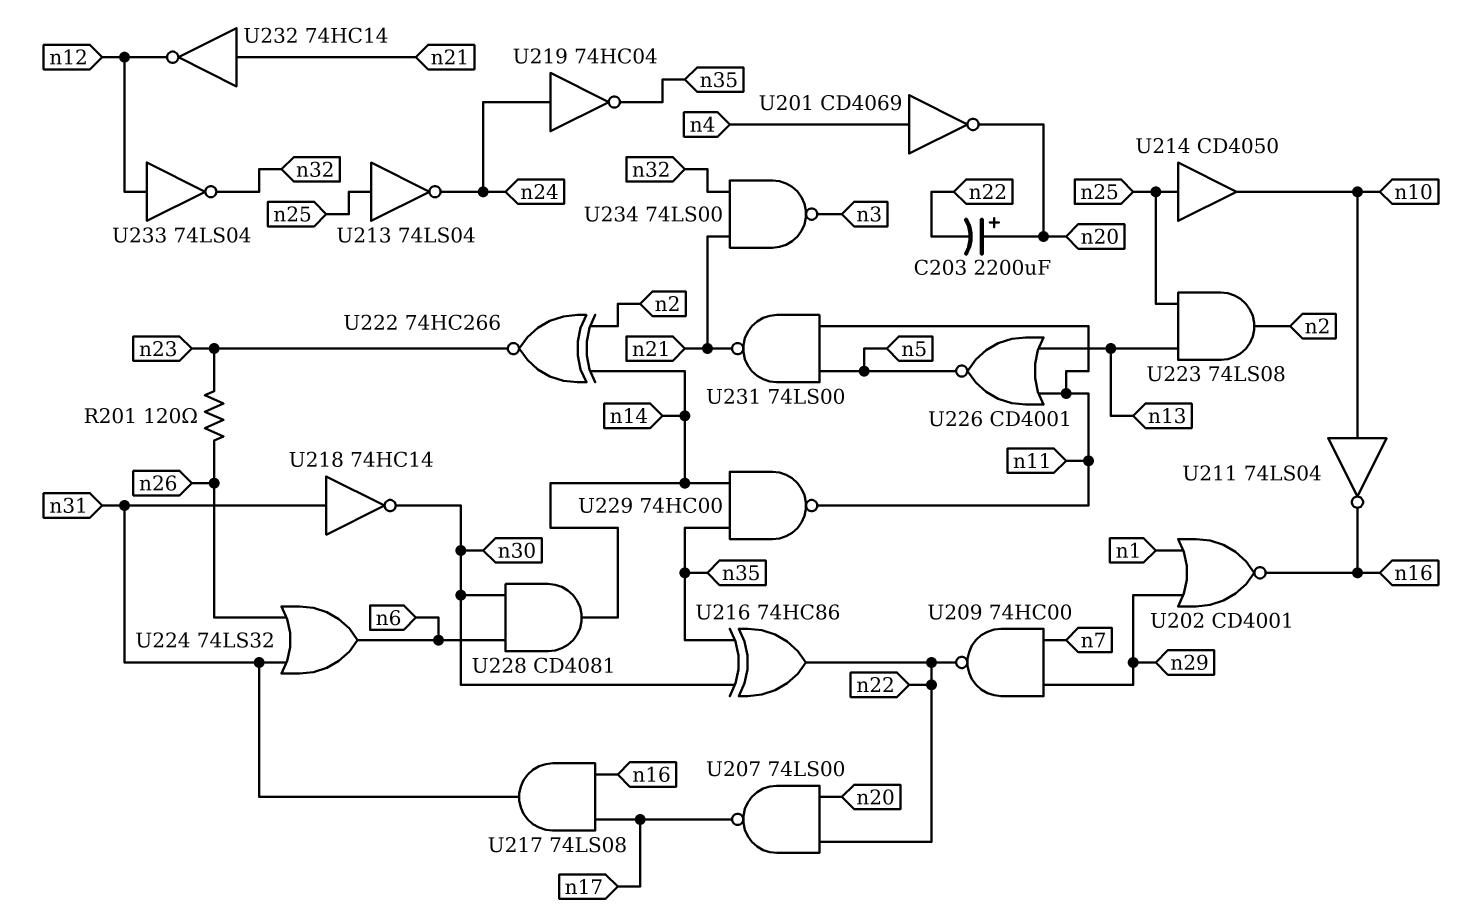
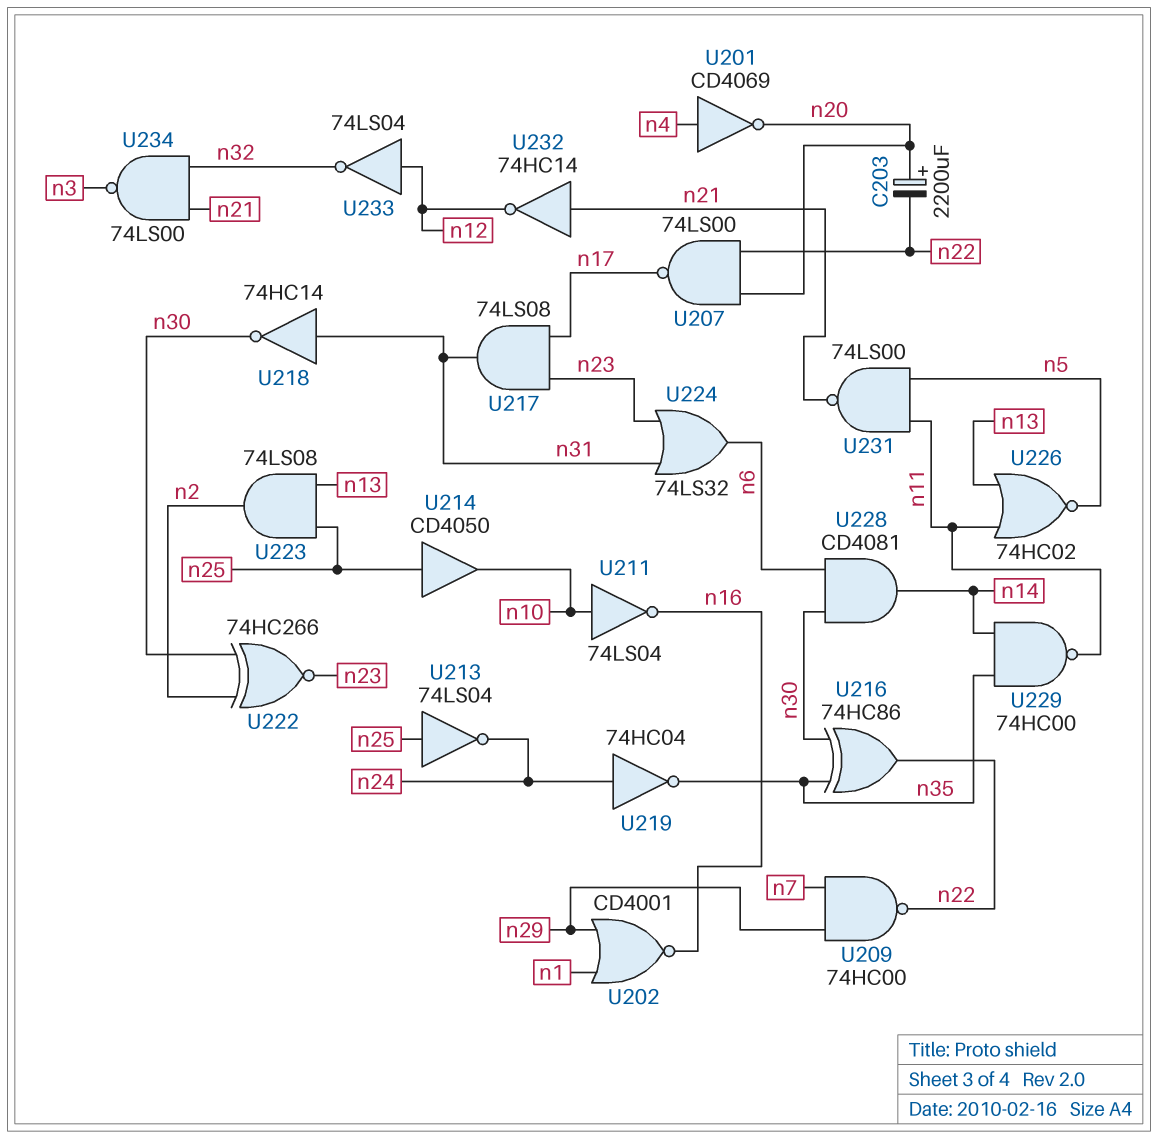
R201: 120 (n23, n26) -> none
U217: AND 74LS08 (in n16, in n17, out n31) -> AND 74LS08 (in n17, in n23, out n31)
U222: XNOR 74HC266 (in n2, in n14, out n23) -> XNOR 74HC266 (in n2, in n30, out n23)
U224: OR 74LS32 (in n26, in n31, out n6) -> OR 74LS32 (in n23, in n31, out n6)
U226: NOR CD4001 (in n11, in n13, out n5) -> NOR 74HC02 (in n11, in n13, out n5)

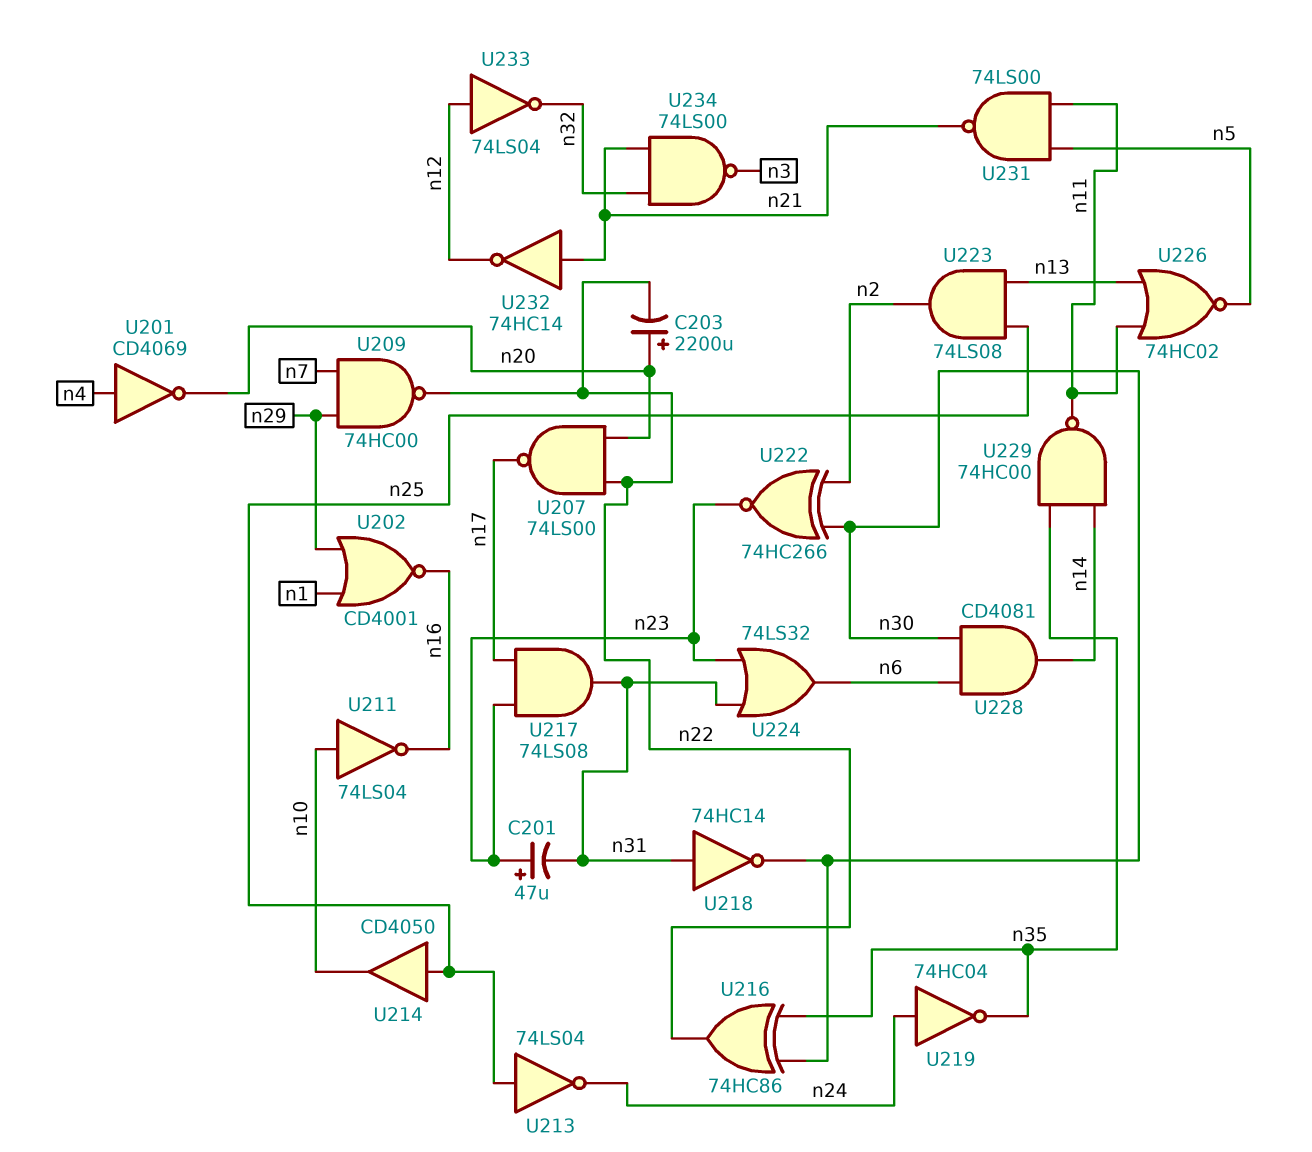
C201: none -> 47uF (plus n23, minus n31)

